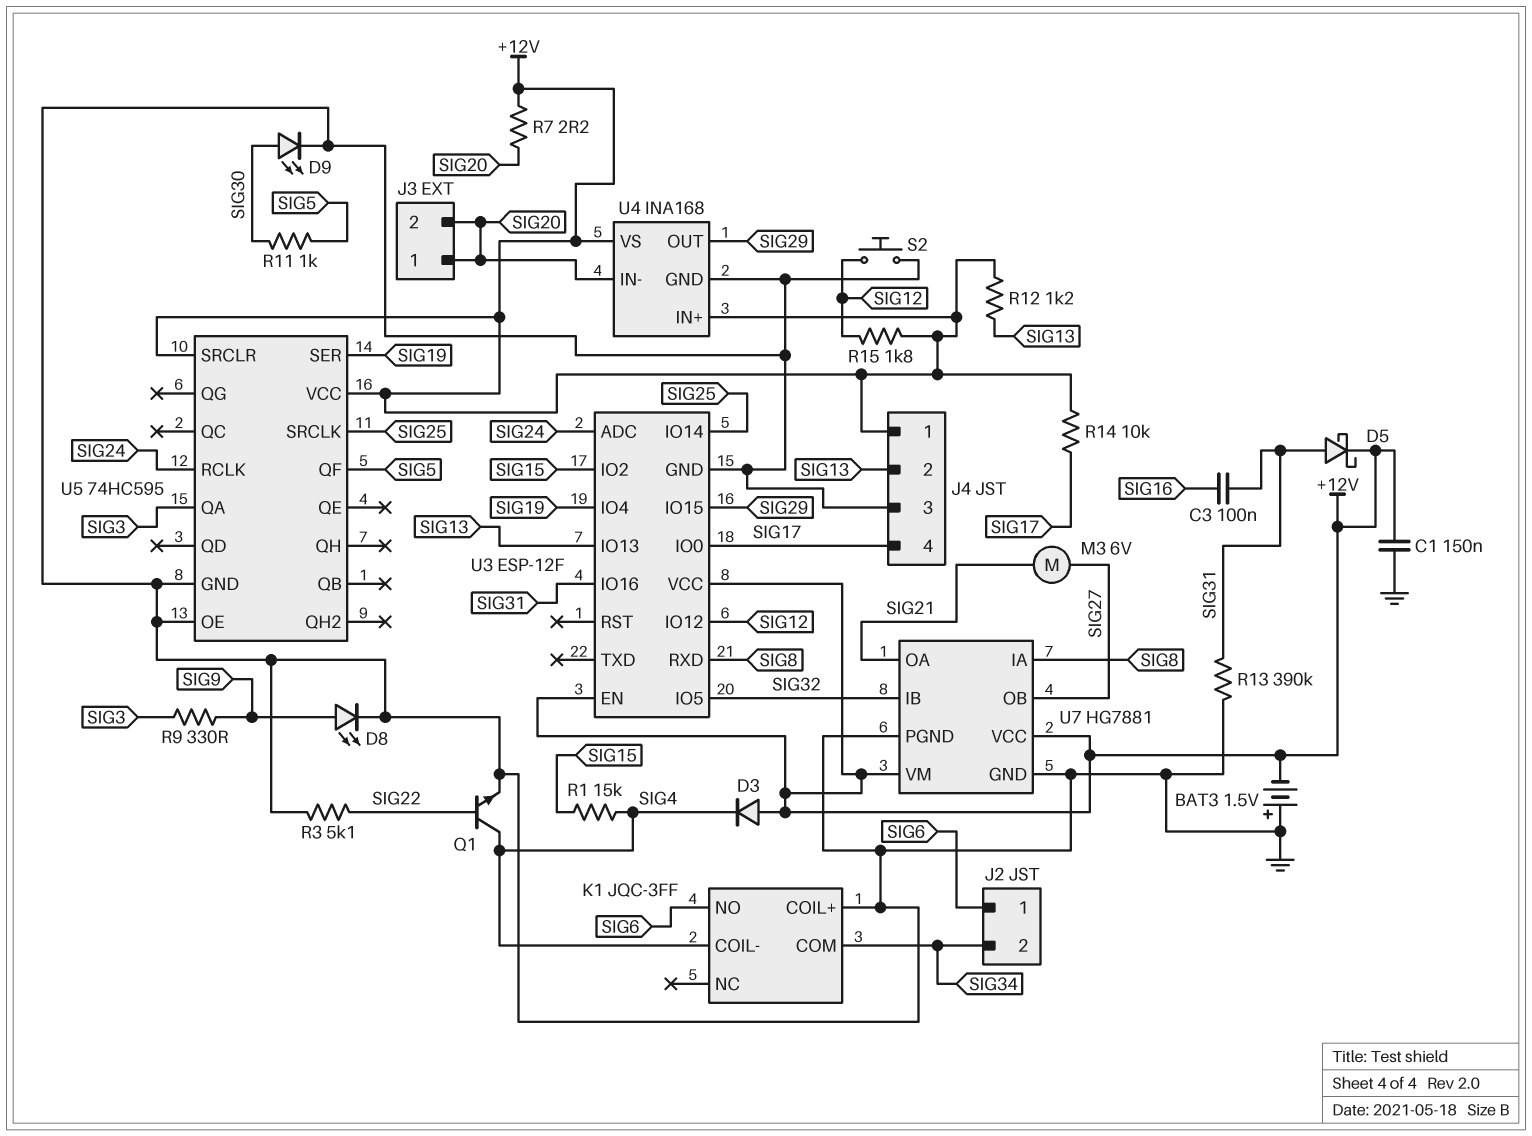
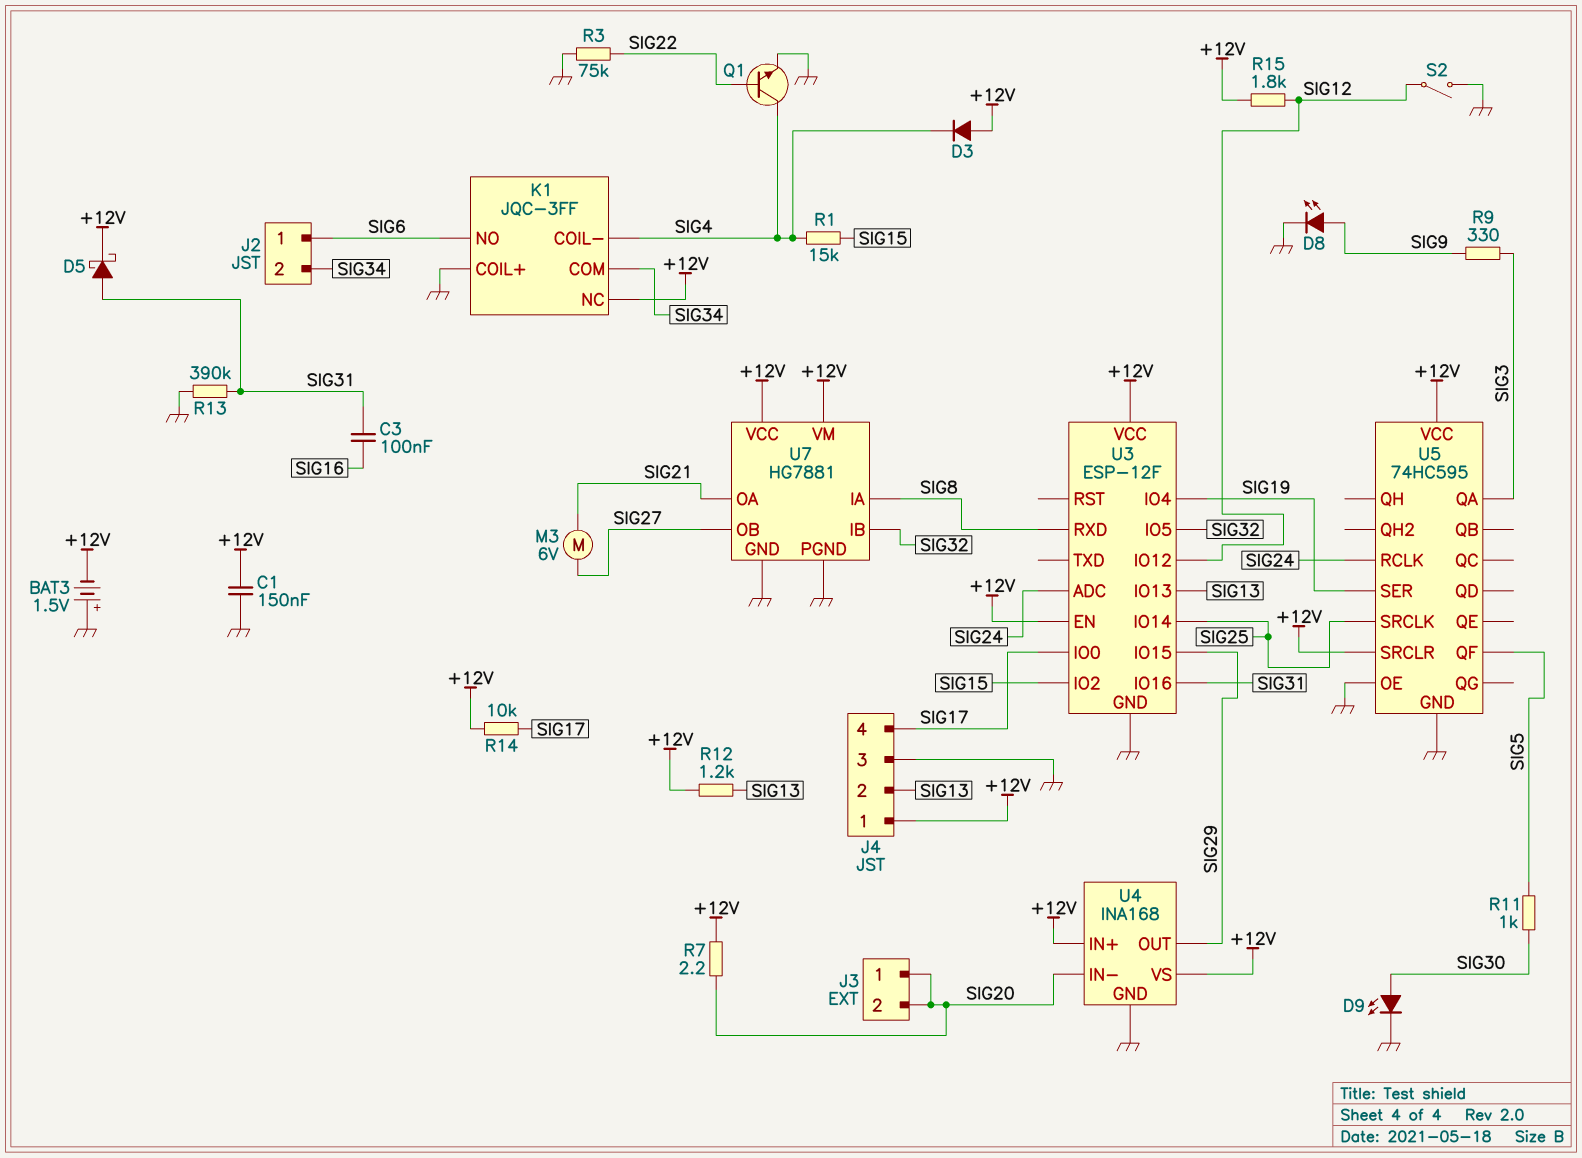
K1 pin NC: none -> +12V
R3: 5.1k (GND, SIG22) -> 75k (GND, SIG22)
S2: button (GND, SIG12) -> switch (GND, SIG12)

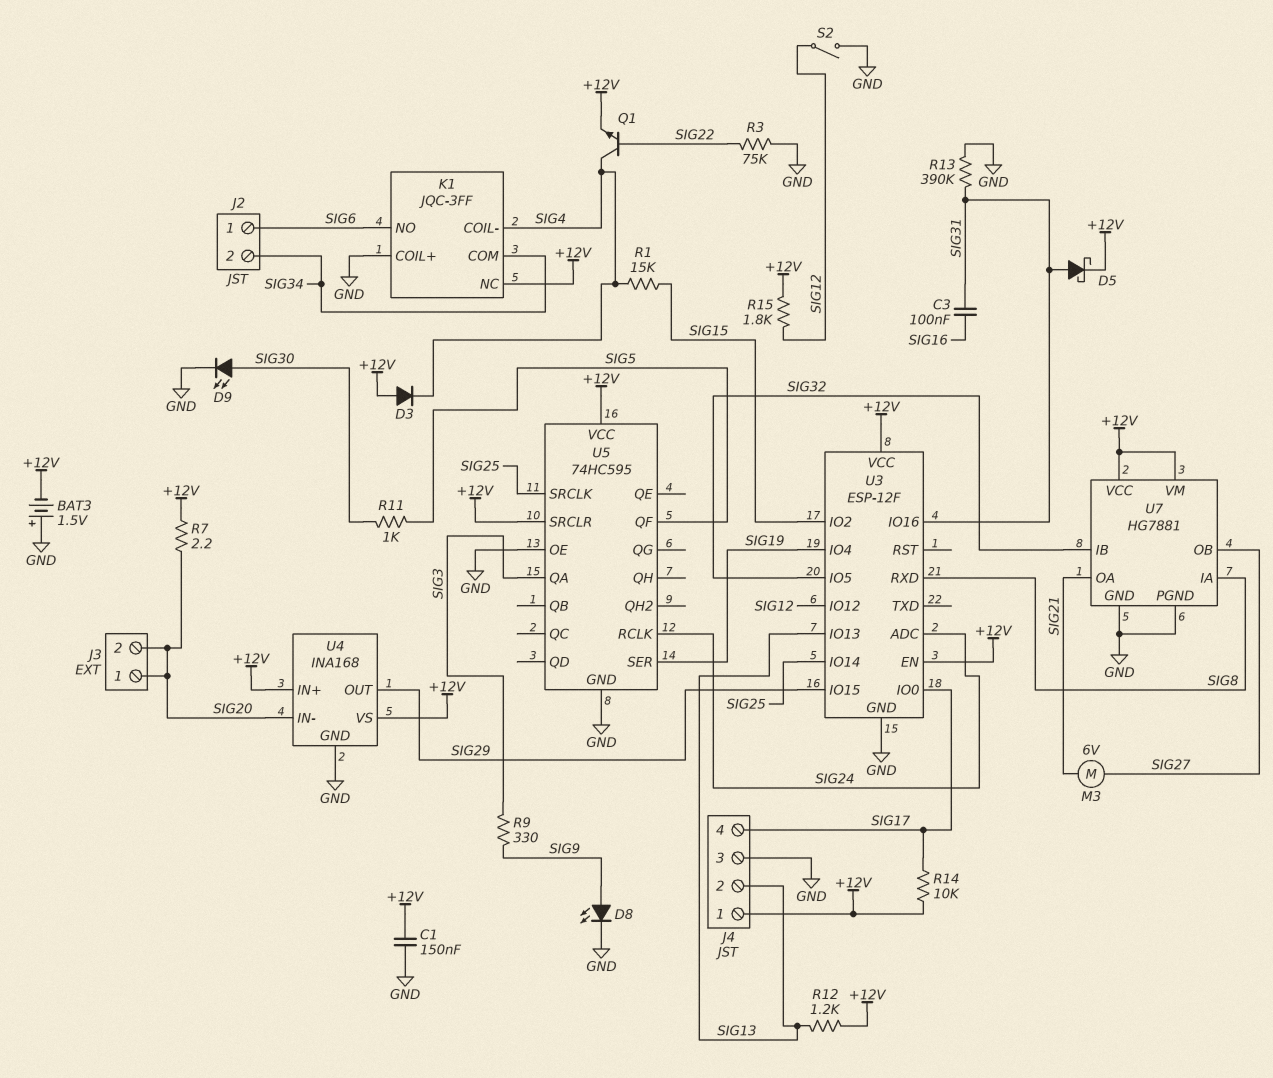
Q1: NPN (B SIG22, C SIG4, E GND) -> NPN (B SIG22, C SIG4, E +12V)

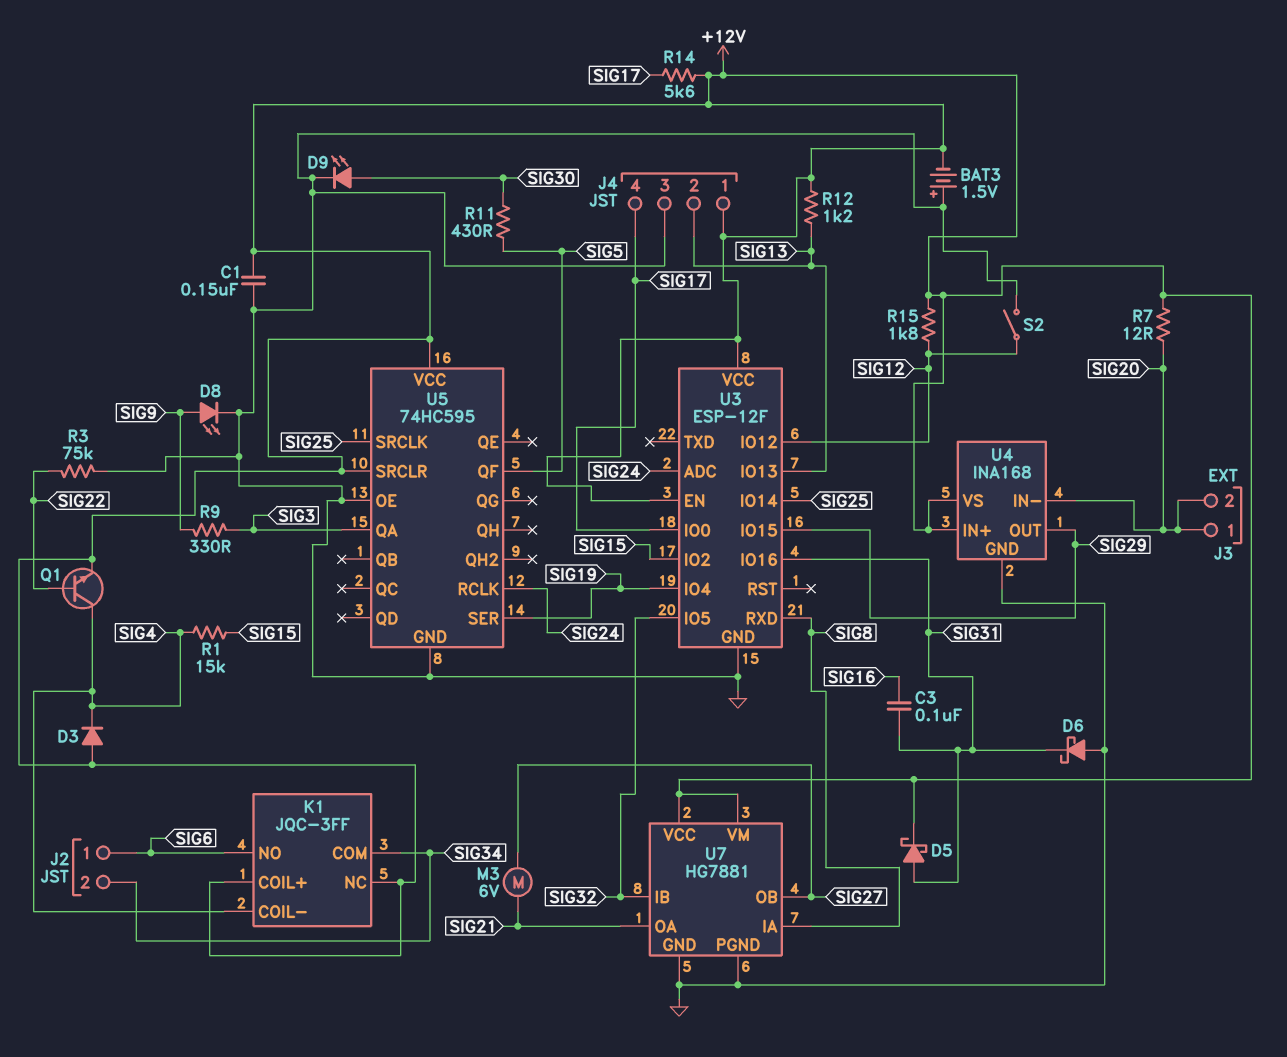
D6: none -> schottky (A GND, K SIG31)
K1 pin COIL+: GND -> +12V
R7: 2.2 (+12V, SIG20) -> 12 (+12V, SIG20)
R11: 1k (SIG5, SIG30) -> 430 (SIG5, SIG30)
R13: 390k (GND, SIG31) -> none
R14: 10k (+12V, SIG17) -> 5.6k (+12V, SIG17)

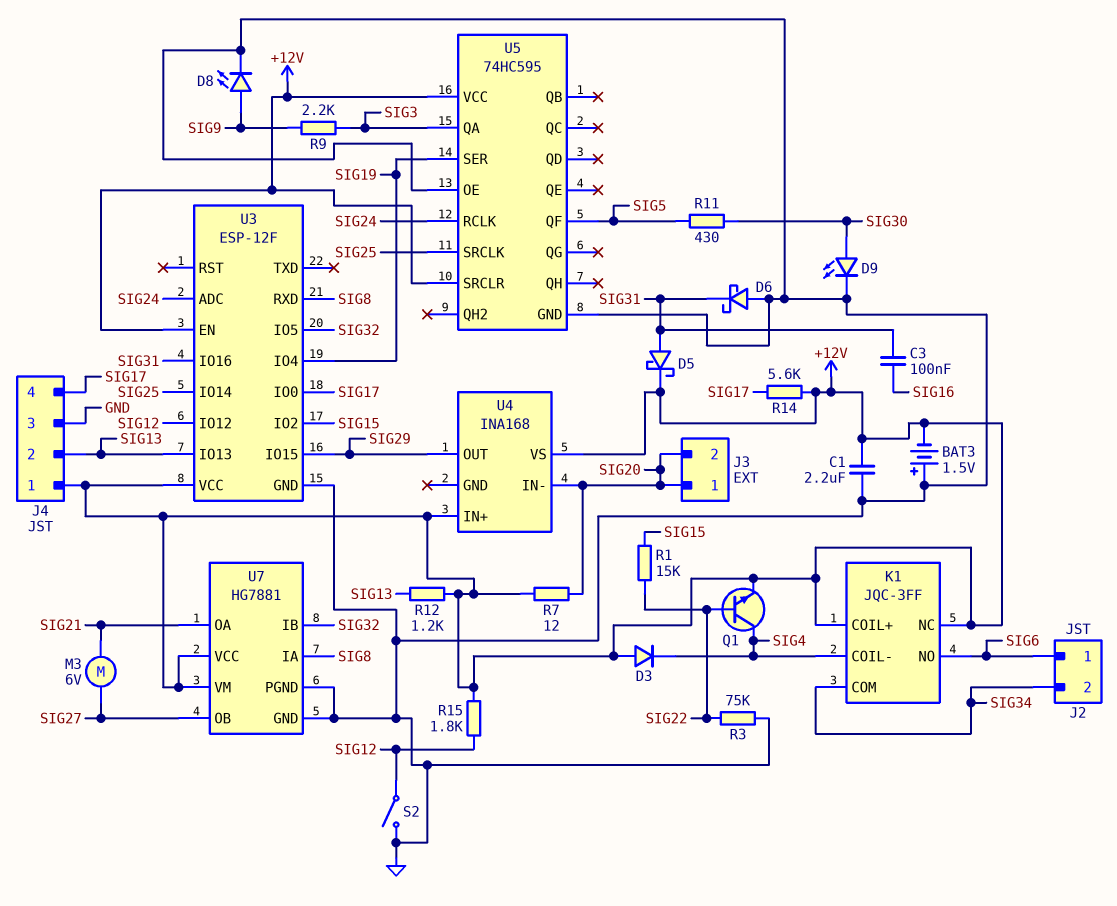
C1: 150nF (+12V, GND) -> 2.2uF (+12V, GND)
R1: 15k (SIG4, SIG15) -> 15k (SIG15, SIG22)
R9: 330 (SIG3, SIG9) -> 2.2k (SIG3, SIG9)
U4 pin GND: GND -> none

